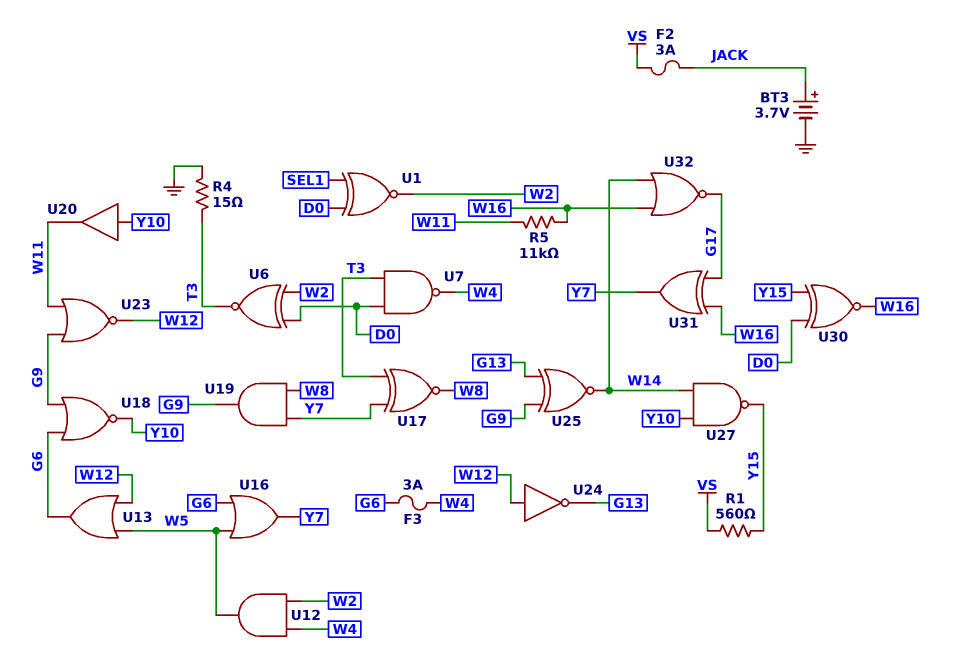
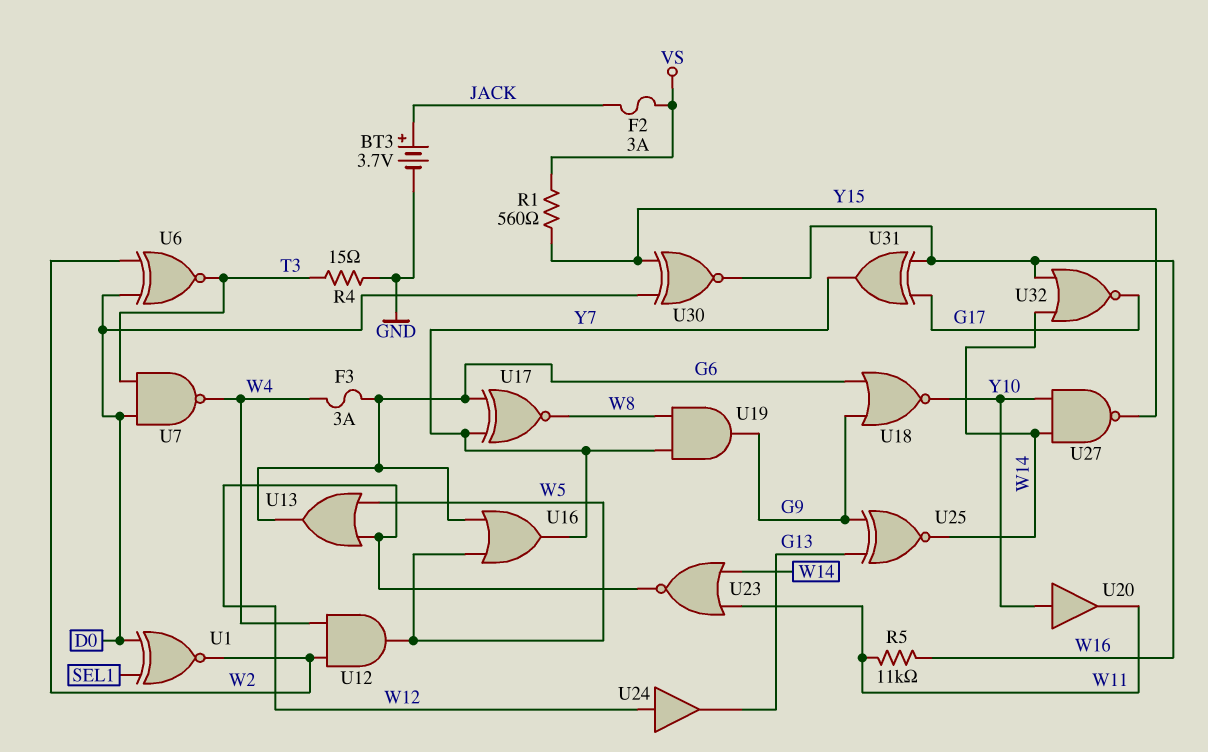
U17: XNOR (in T3, in Y7, out W8) -> XNOR (in G6, in Y7, out W8)
U23: NOR (in G9, in W11, out W12) -> NOR (in W11, in W14, out W12)
U24: NOT (in W12, out G13) -> buffer (in W12, out G13)

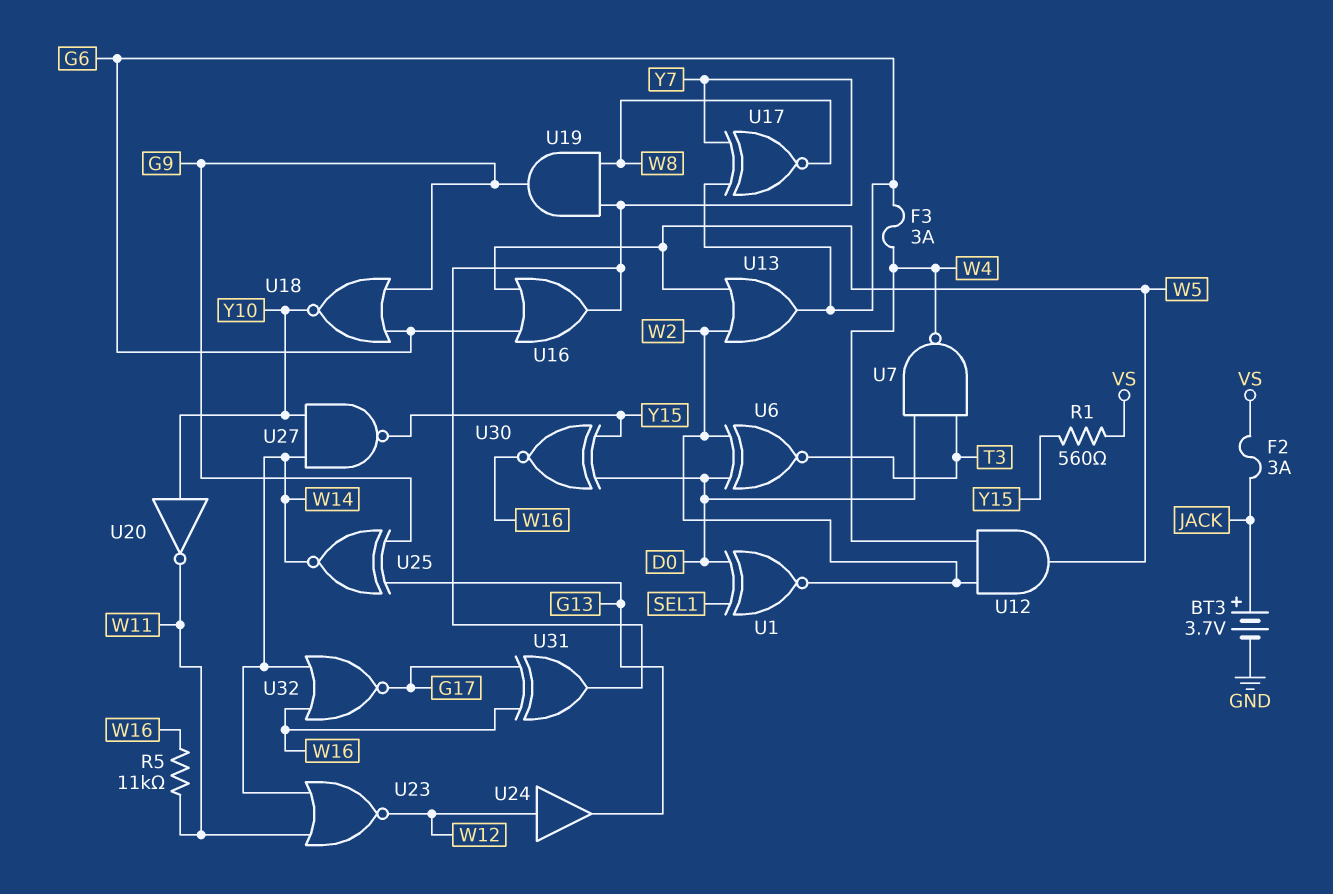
R4: 15 (GND, T3) -> none
U13: OR (in W5, in W12, out G6) -> OR (in W2, in W5, out G6)
U20: buffer (in Y10, out W11) -> NOT (in Y10, out W11)

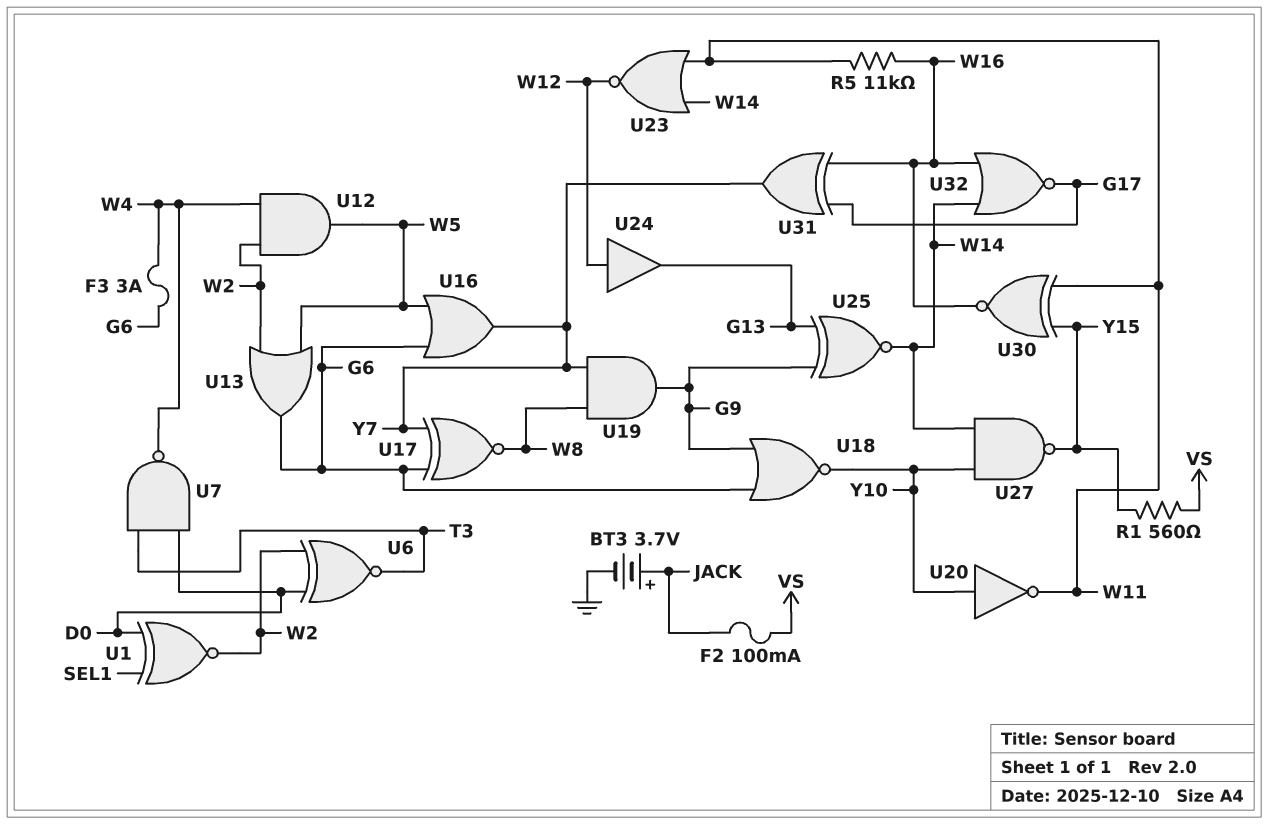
F2: 3A (JACK, VS) -> 100mA (JACK, VS)
U30: XNOR (in D0, in Y15, out W16) -> XNOR (in W11, in Y15, out W16)

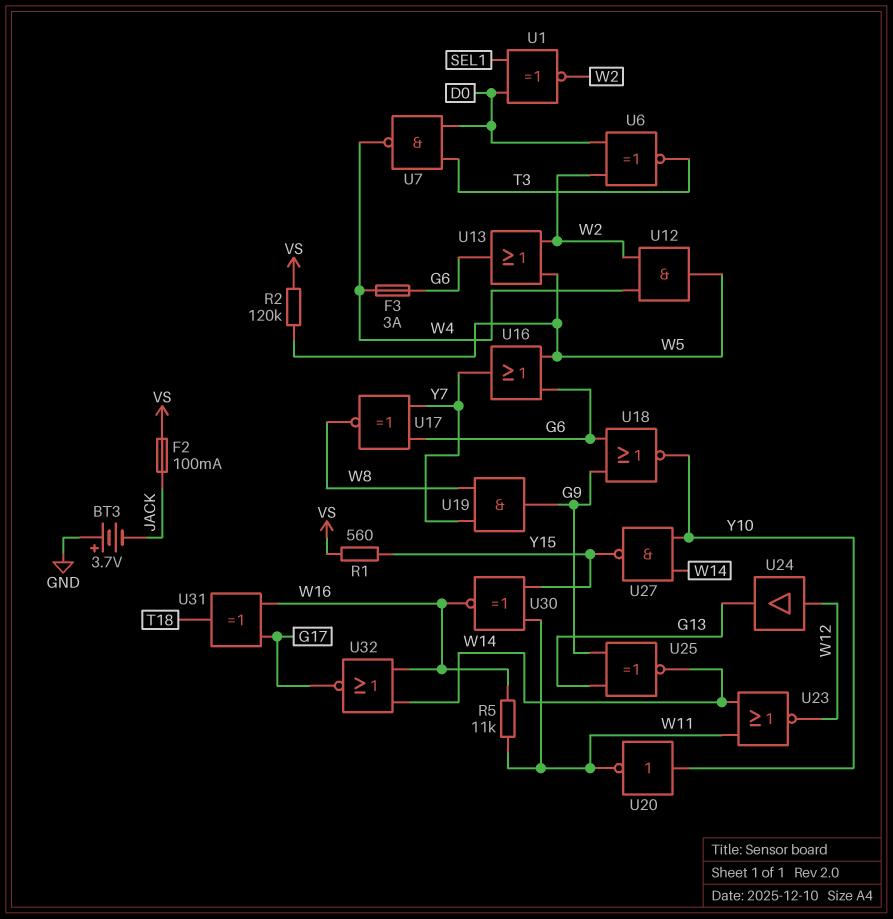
BT3: 3.7V (plus JACK, minus GND) -> 3.7V (plus GND, minus JACK)
R2: none -> 120k (VS, W5)
U31: XOR (in G17, in W16, out Y7) -> XOR (in G17, in W16, out T18)

